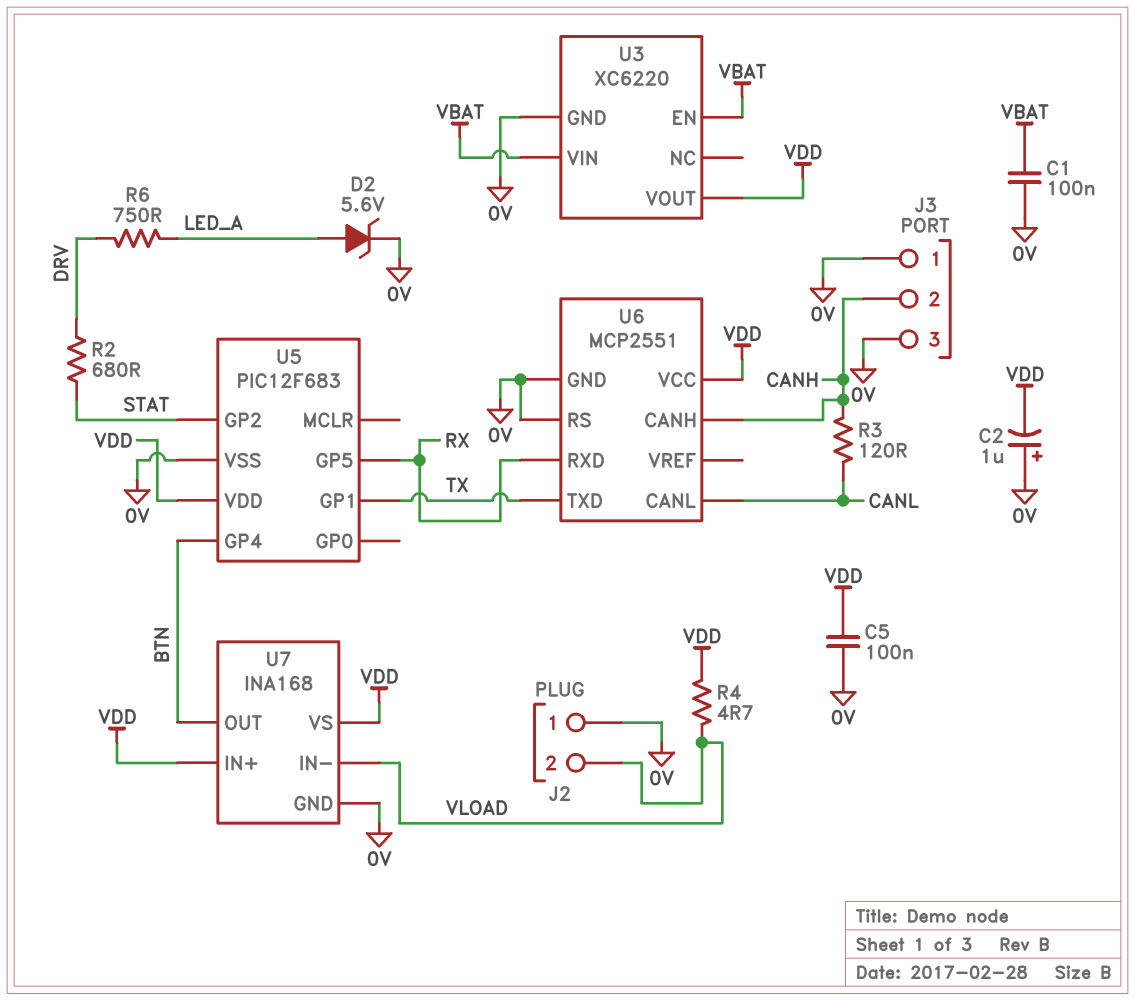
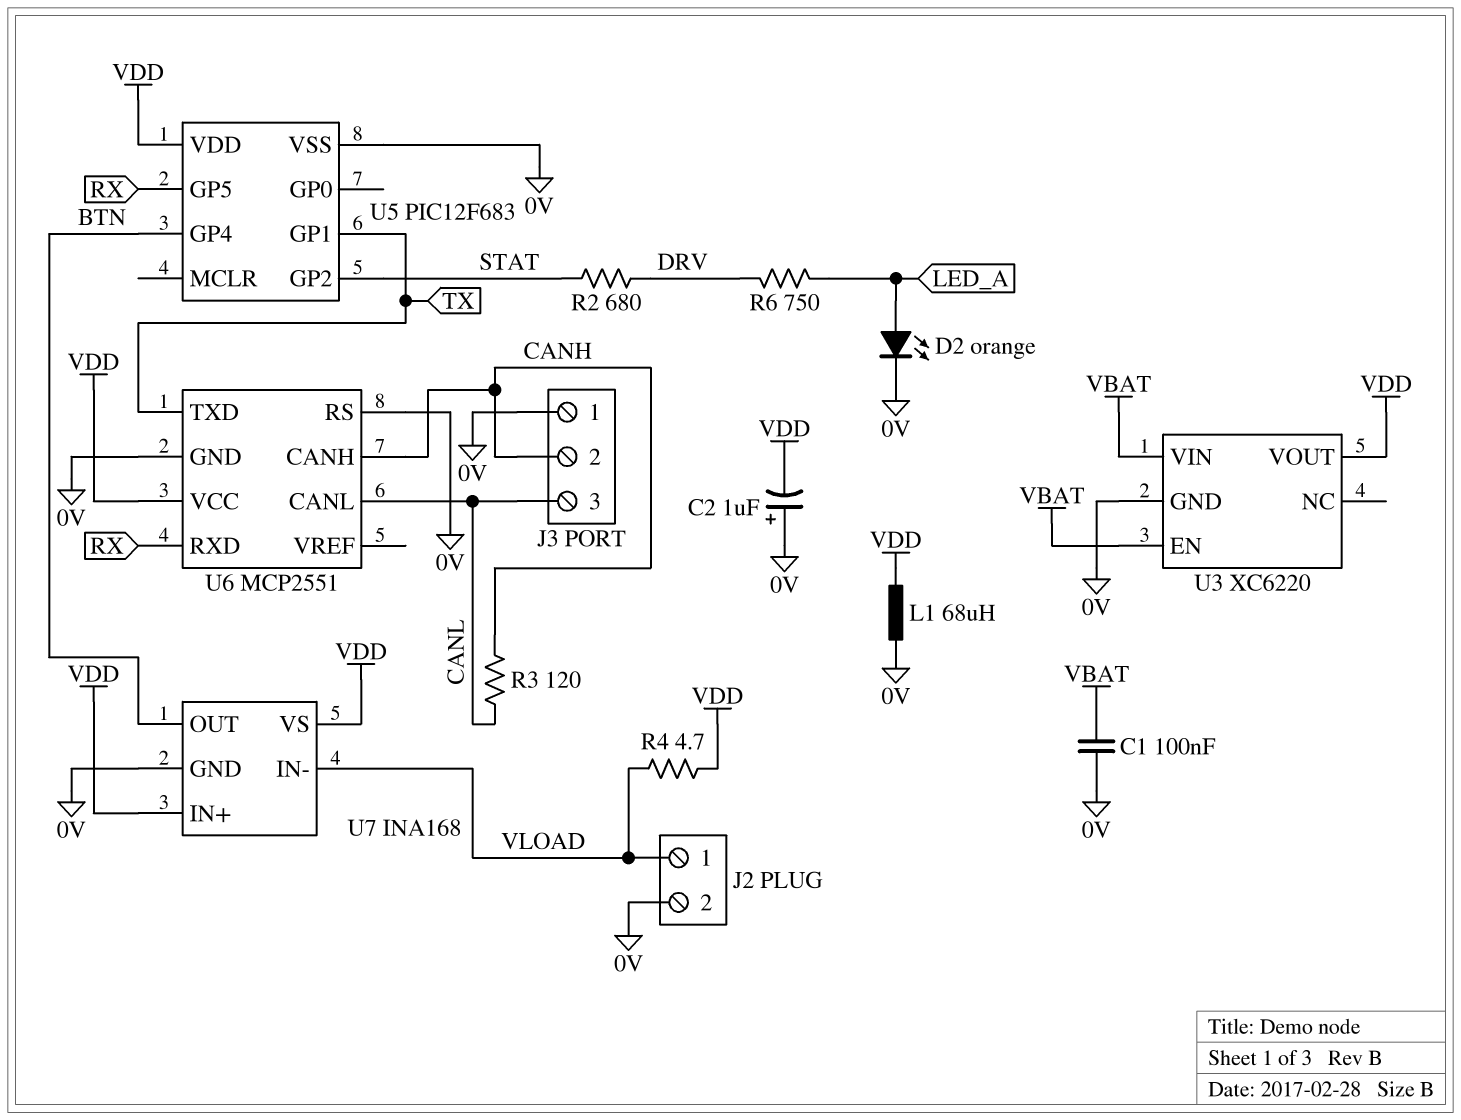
C5: 100nF (0V, VDD) -> none
D2: zener 5.6V (A LED_A, K 0V) -> LED orange (A LED_A, K 0V)
J2 pin 1: 0V -> VLOAD
J2 pin 2: VLOAD -> 0V
J3 pin 3: 0V -> CANL
L1: none -> 68uH (0V, VDD)

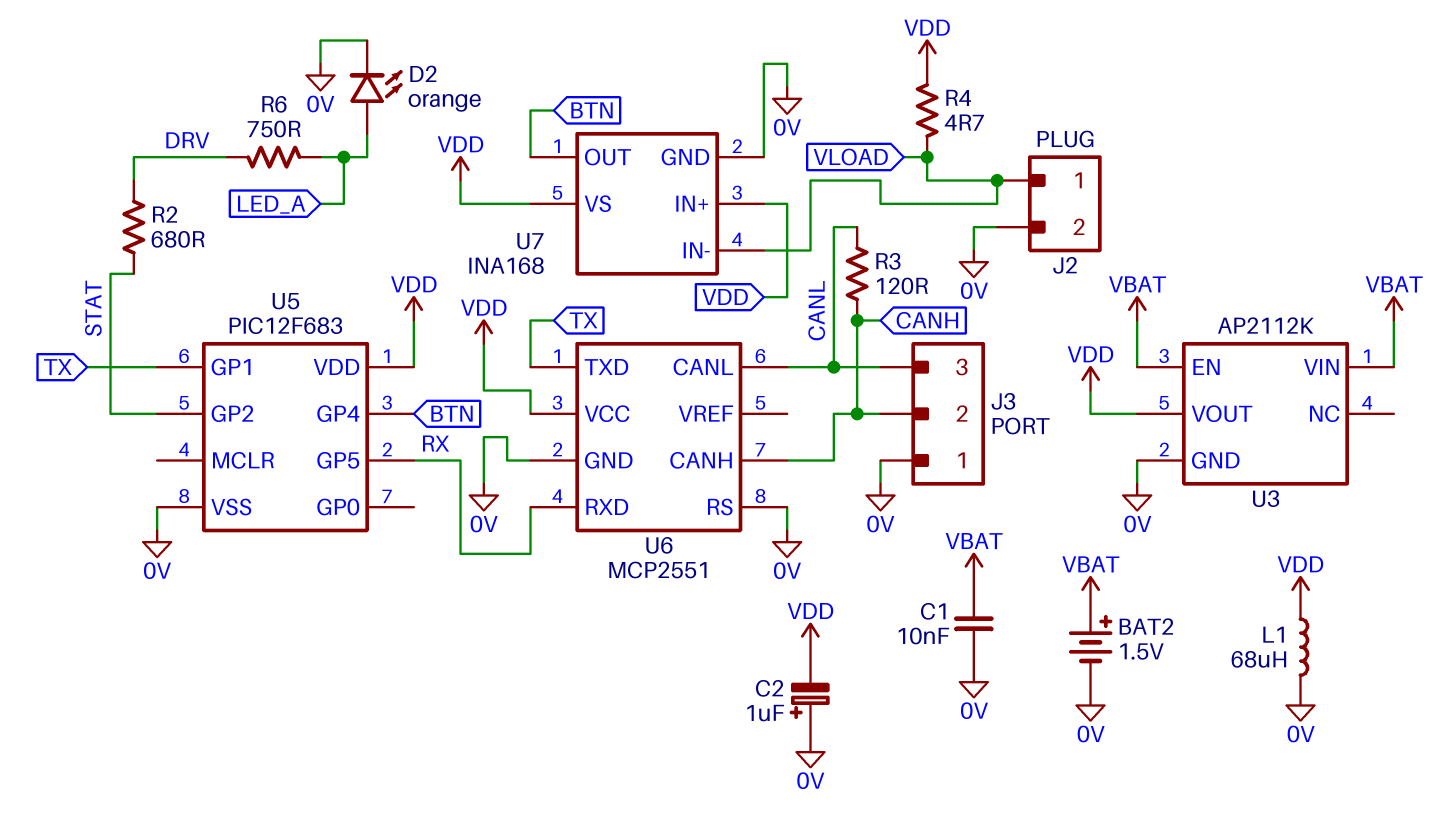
BAT2: none -> 1.5V (plus VBAT, minus 0V)
C1: 100nF (0V, VBAT) -> 10nF (0V, VBAT)
U3: XC6220 -> AP2112K

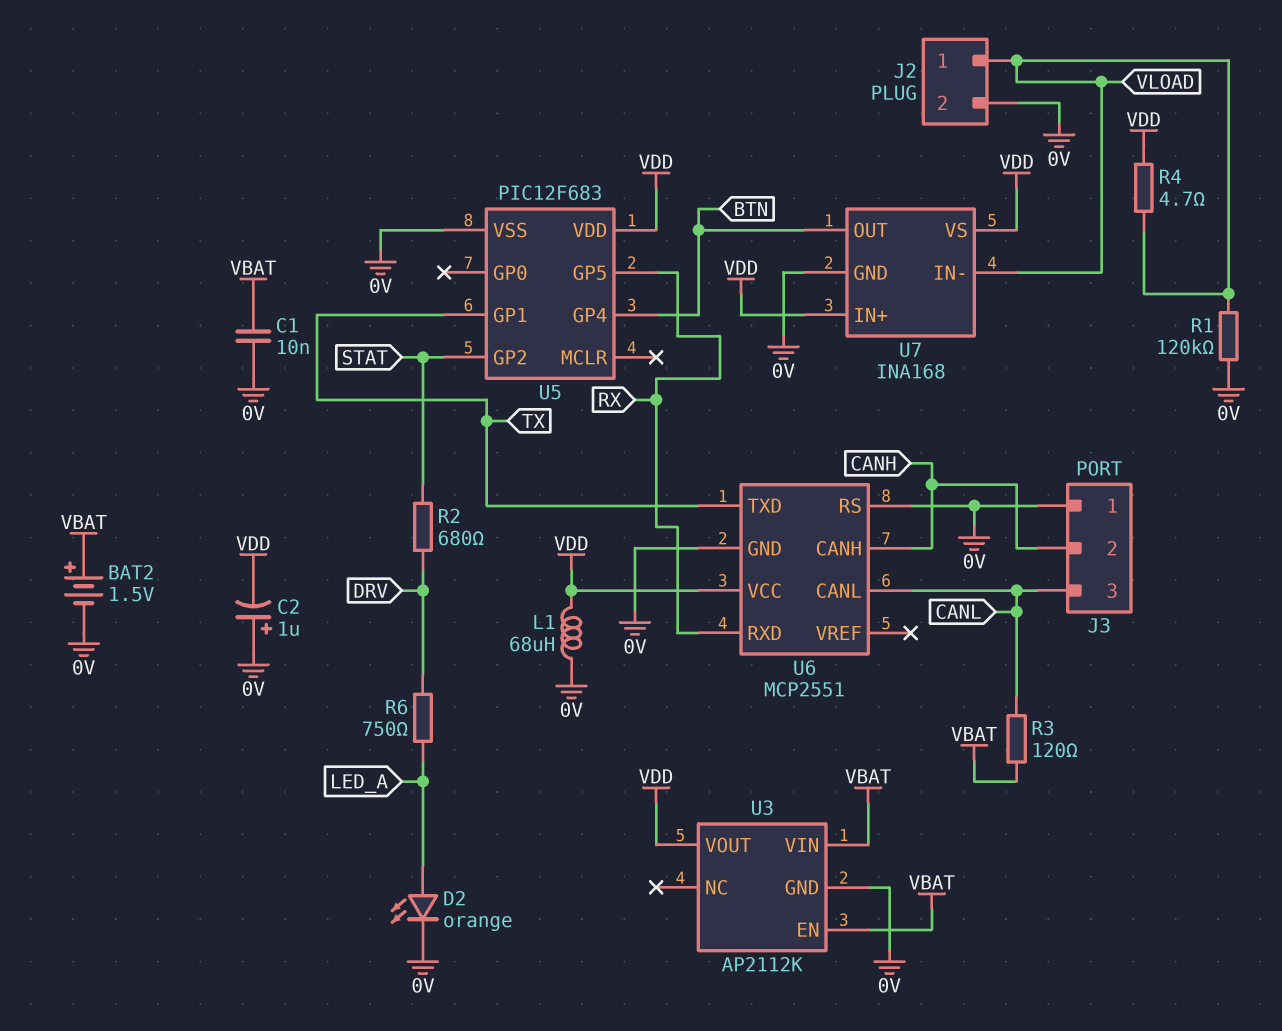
R1: none -> 120k (0V, VLOAD)
R3: 120 (CANH, CANL) -> 120 (CANL, VBAT)

